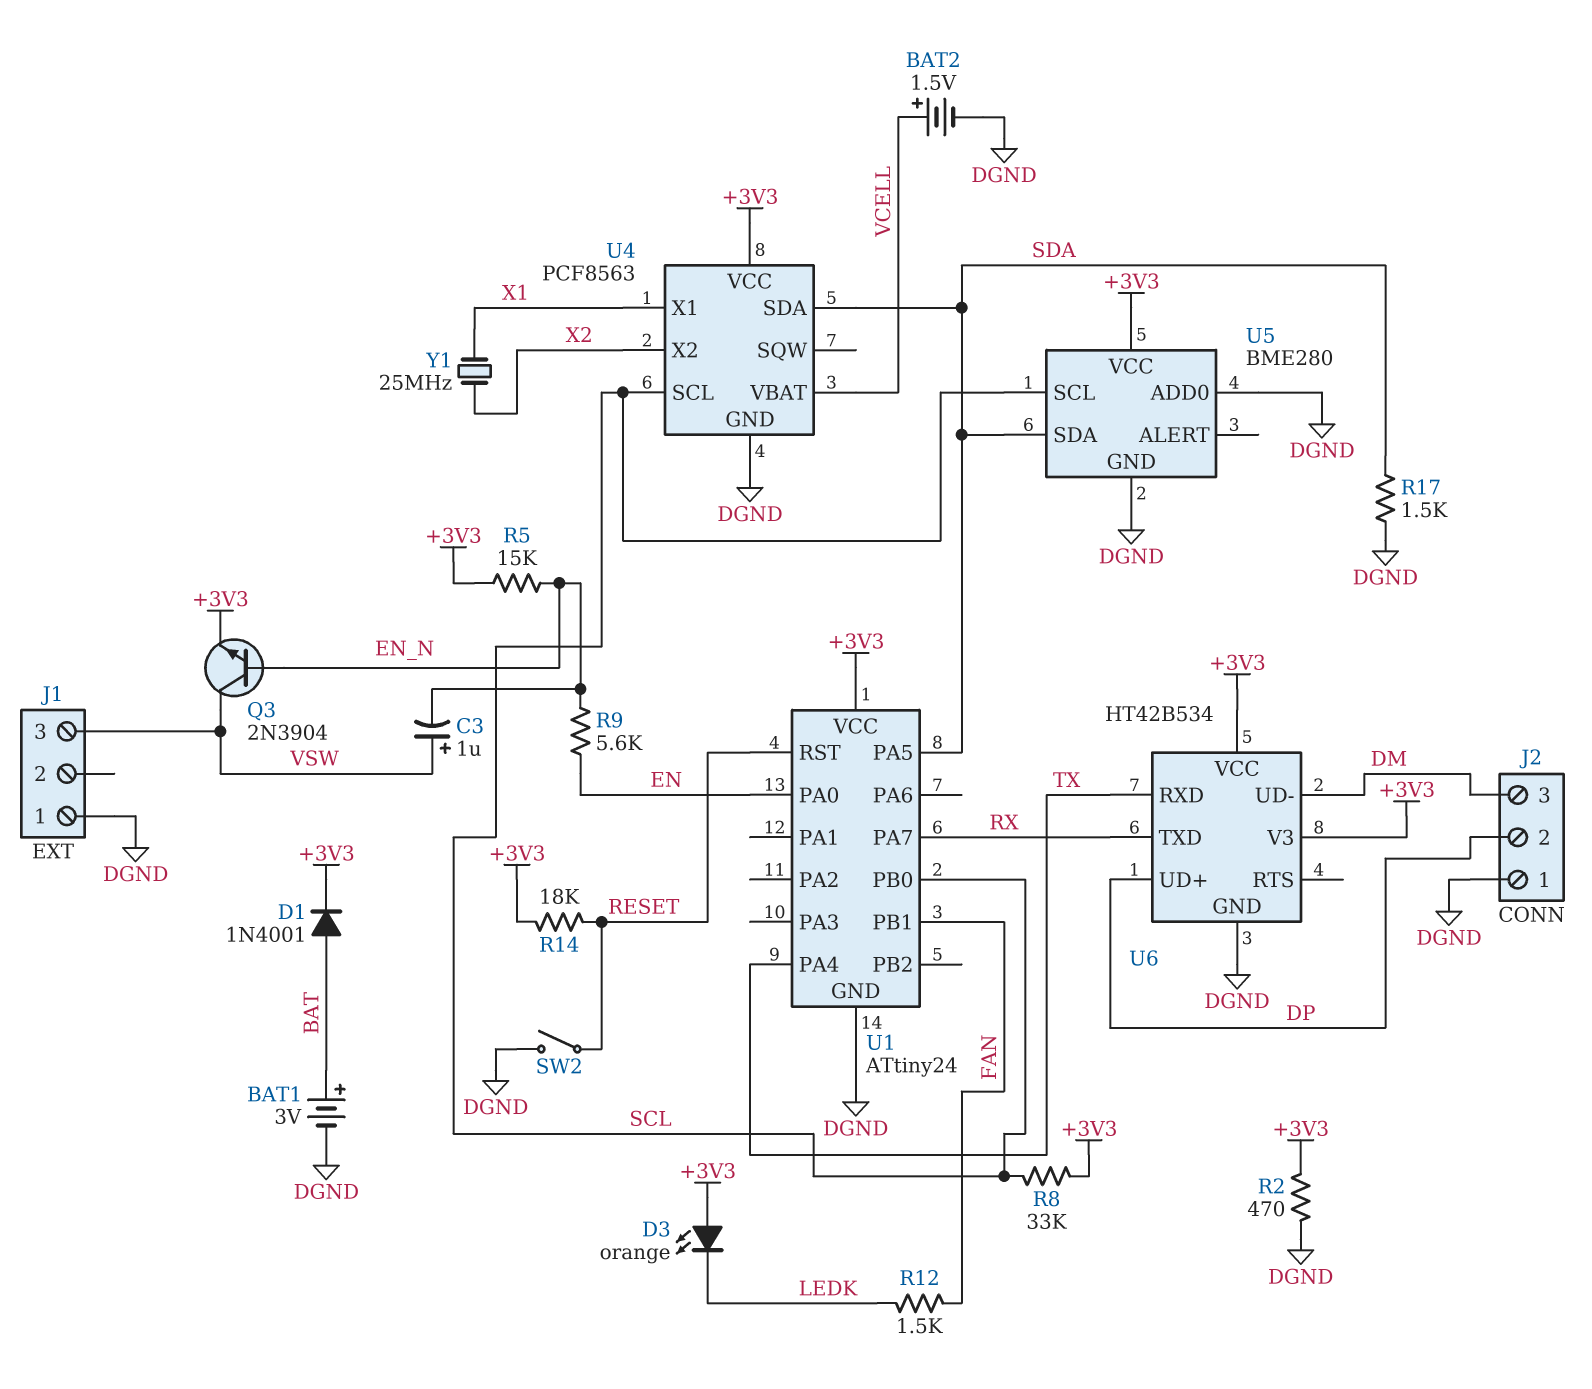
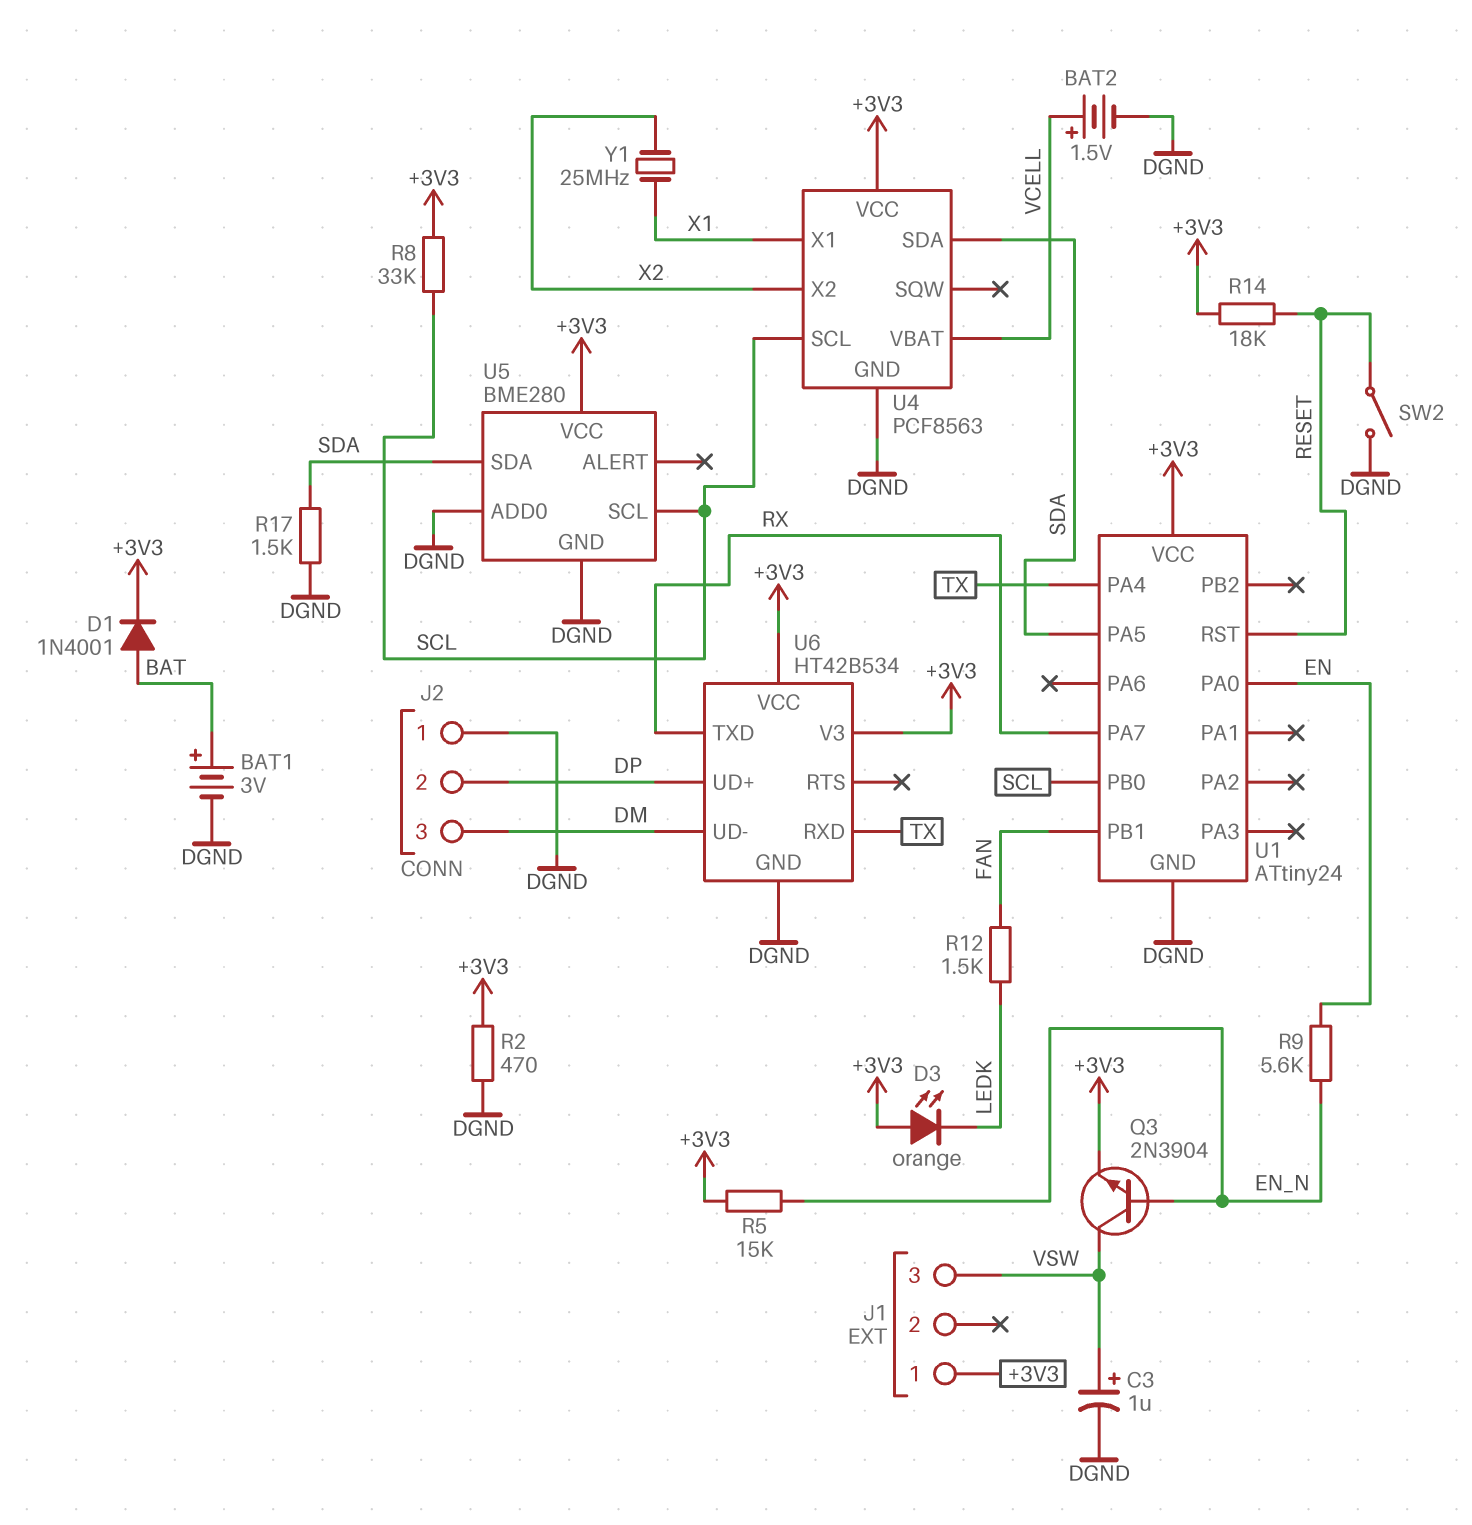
C3: 1uF (plus VSW, minus EN_N) -> 1uF (plus VSW, minus DGND)
J1 pin 1: DGND -> +3V3

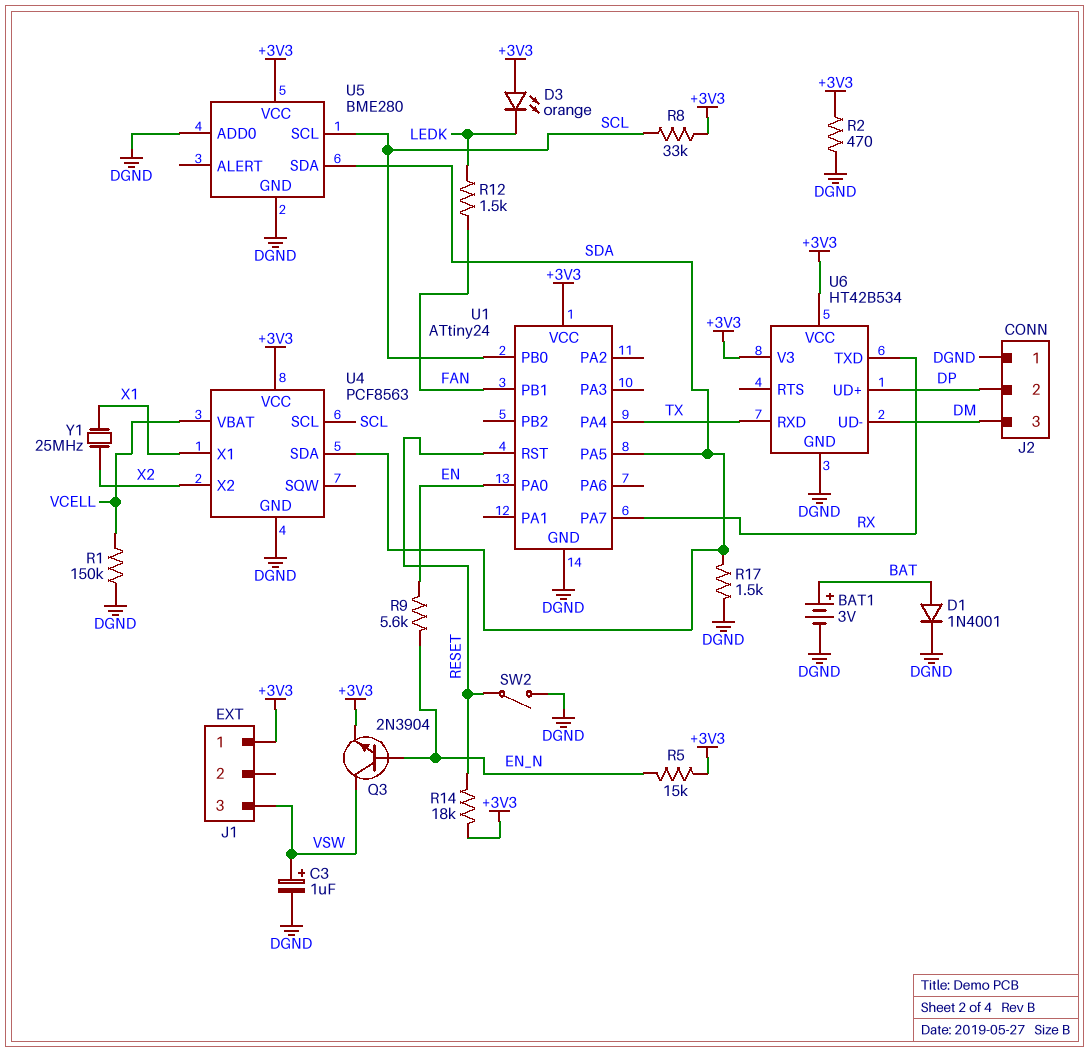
BAT2: 1.5V (plus VCELL, minus DGND) -> none
D1: diode 1N4001 (A BAT, K +3V3) -> diode 1N4001 (A BAT, K DGND)
R1: none -> 150k (DGND, VCELL)

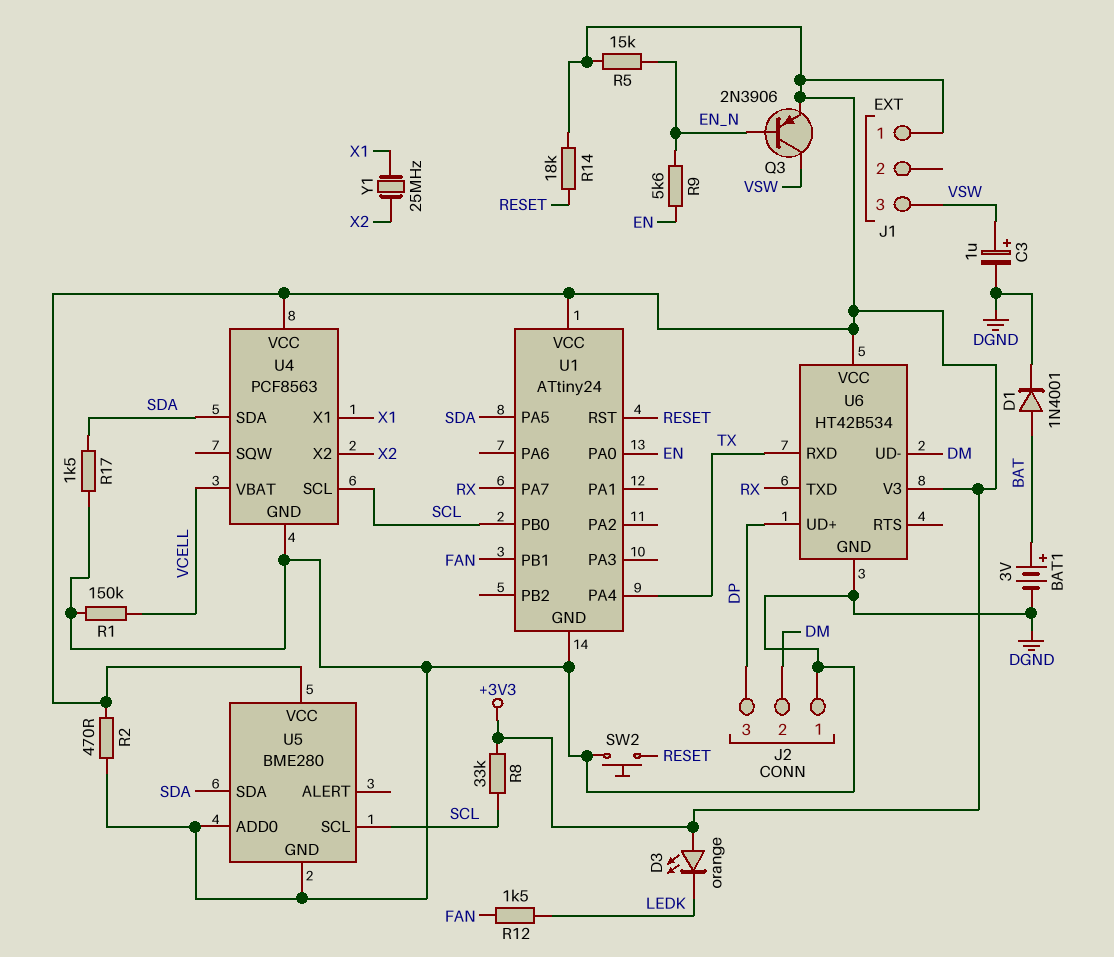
J2 pin 2: DP -> DM
J2 pin 3: DM -> DP
Q3: NPN 2N3904 (B EN_N, C VSW, E +3V3) -> PNP 2N3906 (B EN_N, C VSW, E +3V3)
SW2: switch (DGND, RESET) -> button (DGND, RESET)

